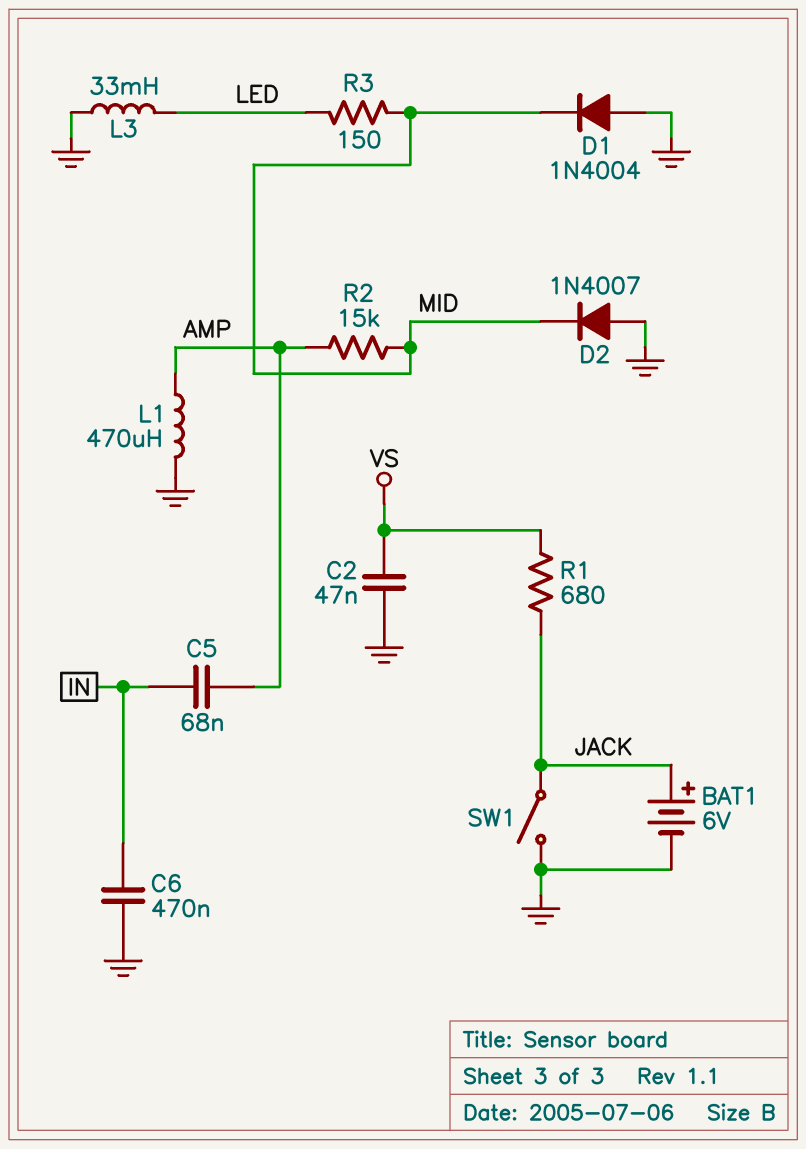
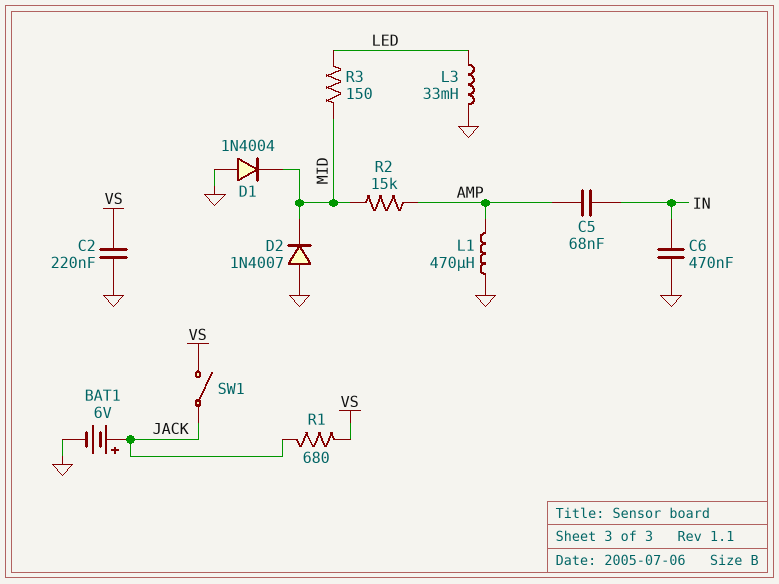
C2: 47nF (GND, VS) -> 220nF (GND, VS)
SW1: switch (GND, JACK) -> switch (JACK, VS)

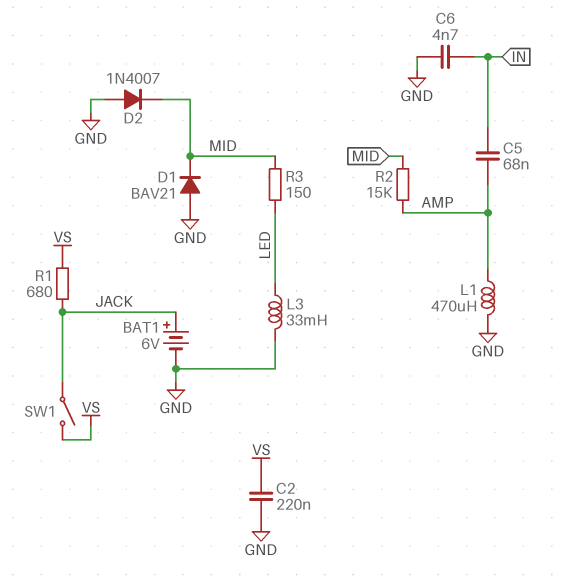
C6: 470nF (GND, IN) -> 4.7nF (GND, IN)
D1: diode 1N4004 (A GND, K MID) -> diode BAV21 (A GND, K MID)

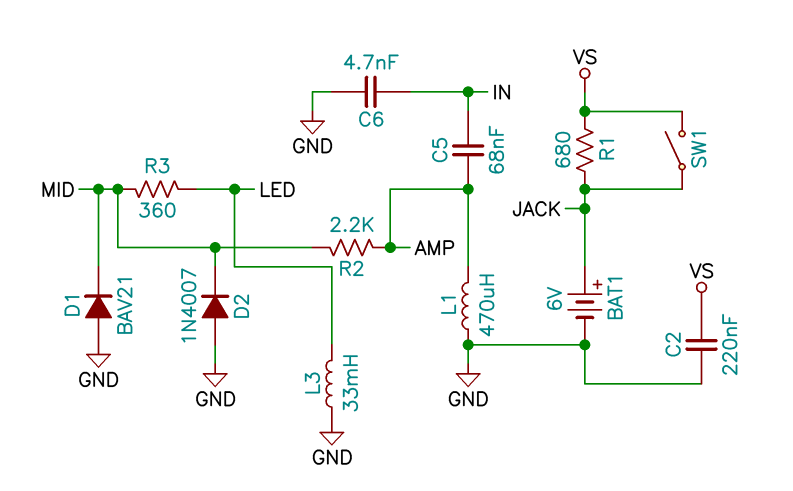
R2: 15k (AMP, MID) -> 2.2k (AMP, MID)
R3: 150 (LED, MID) -> 360 (LED, MID)

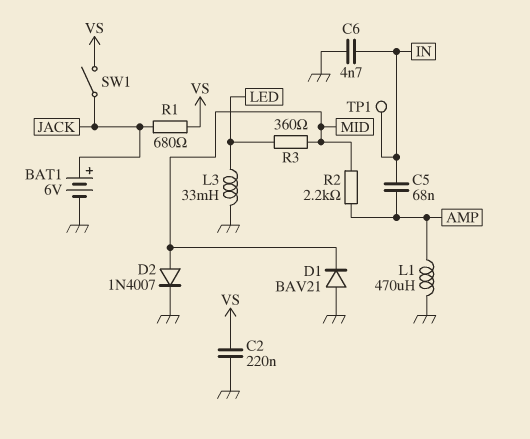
D2: diode 1N4007 (A GND, K MID) -> diode 1N4007 (A MID, K GND)
TP1: none -> test point (IN)

